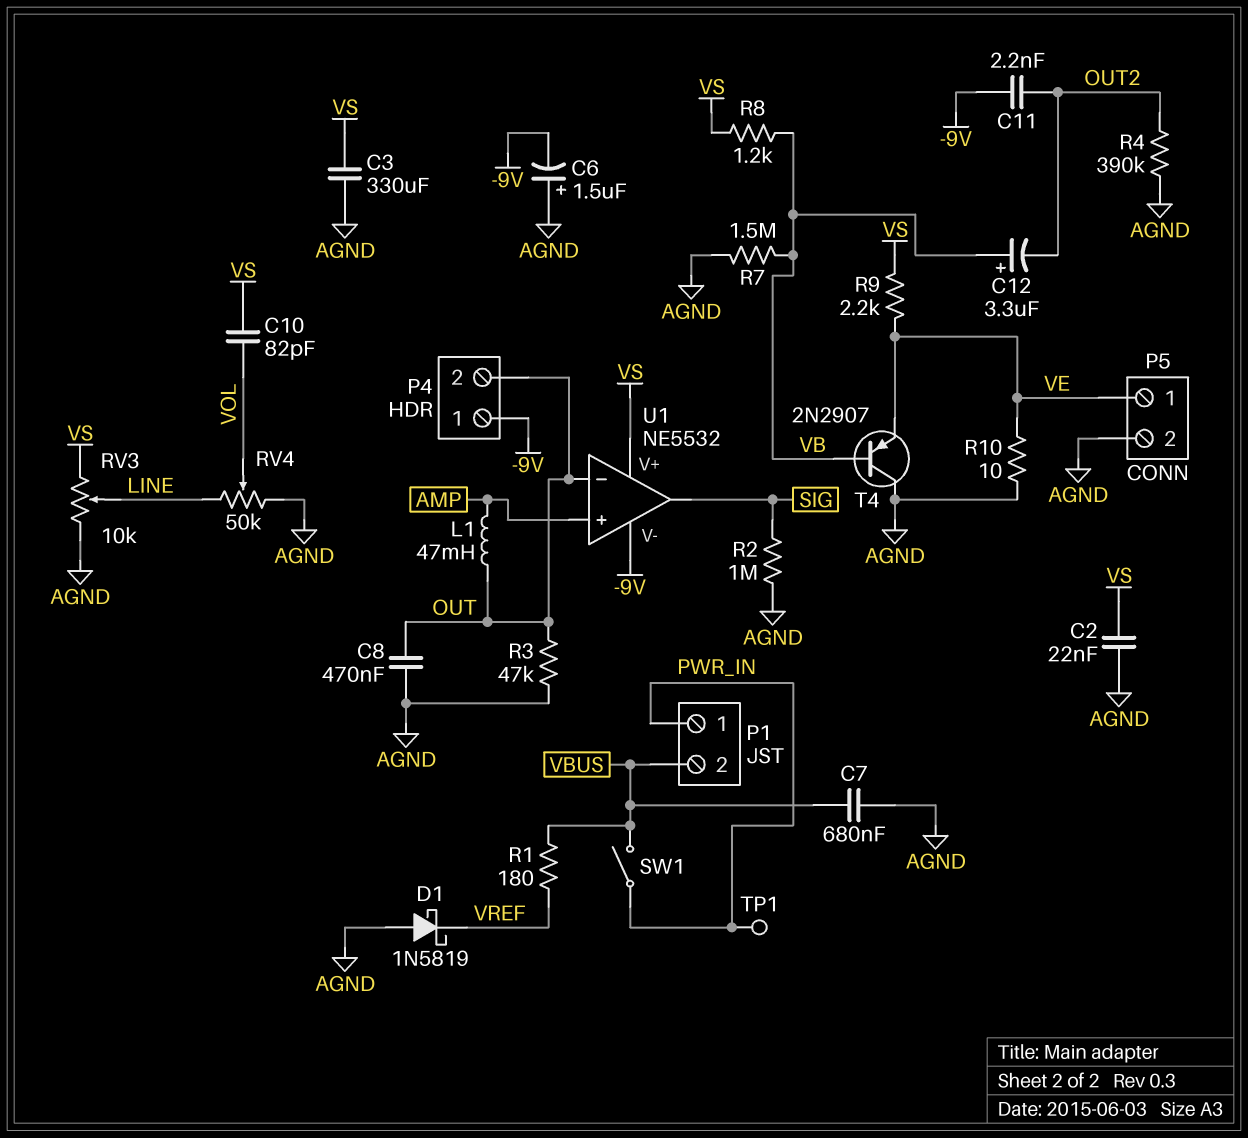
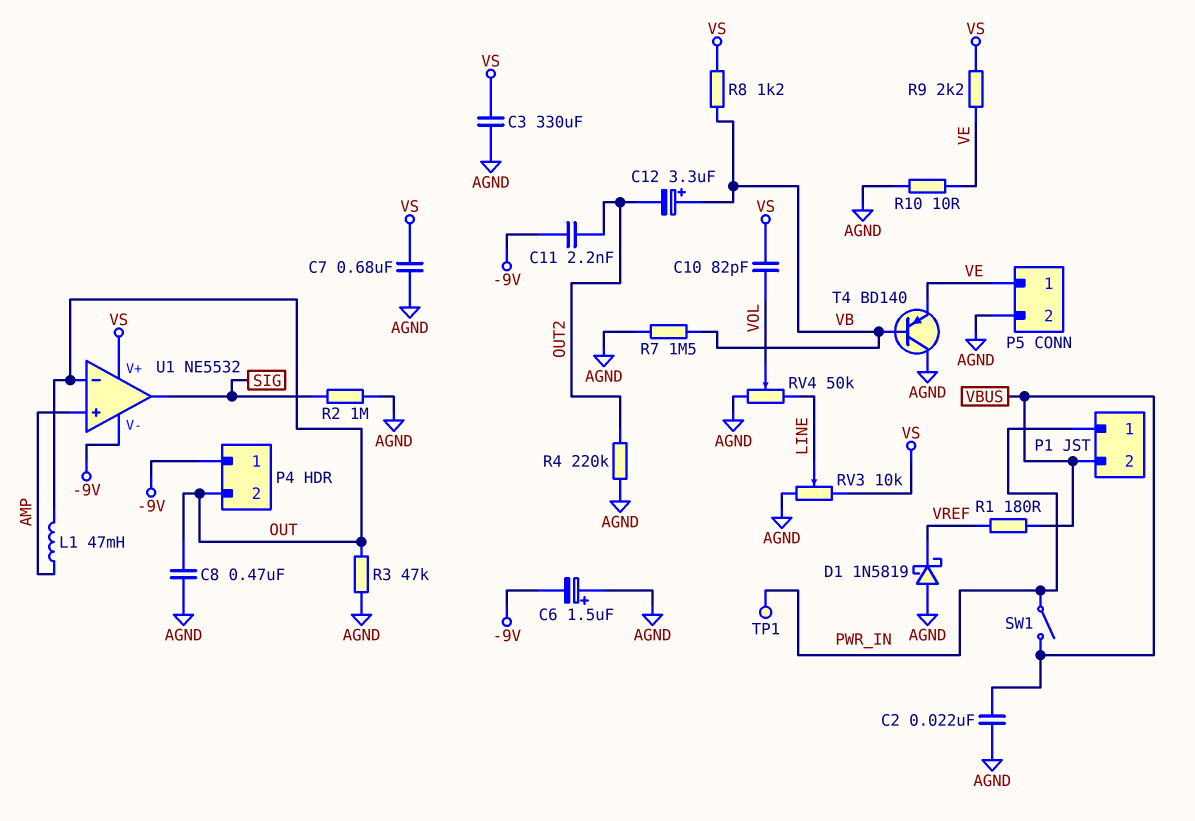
C2: 22nF (AGND, VS) -> 22nF (AGND, VBUS)
C7: 680nF (AGND, VBUS) -> 680nF (AGND, VS)
R4: 390k (AGND, OUT2) -> 220k (AGND, OUT2)
T4: PNP 2N2907 (B VB, C AGND, E VE) -> PNP BD140 (B VB, C AGND, E VE)

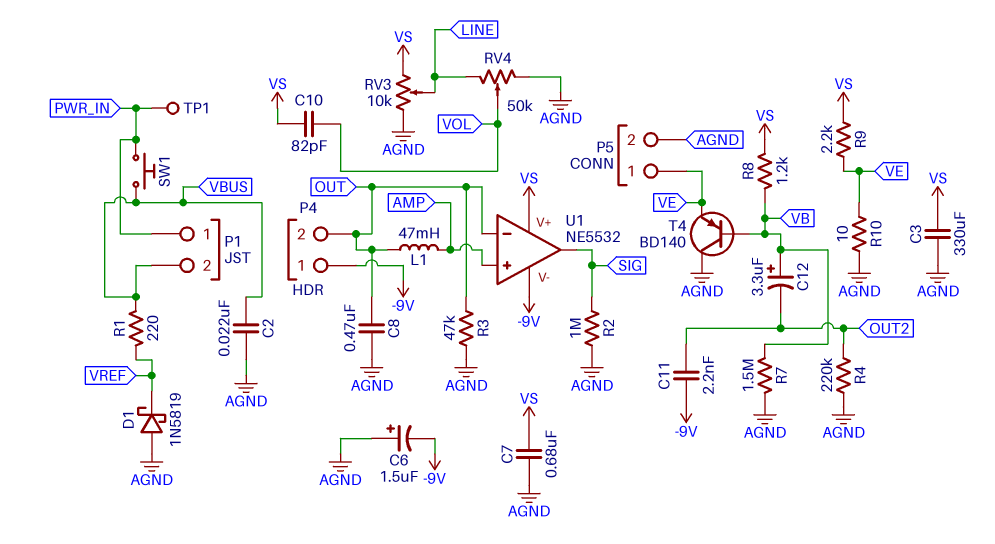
R1: 180 (VBUS, VREF) -> 220 (VBUS, VREF)
SW1: switch (PWR_IN, VBUS) -> button (PWR_IN, VBUS)

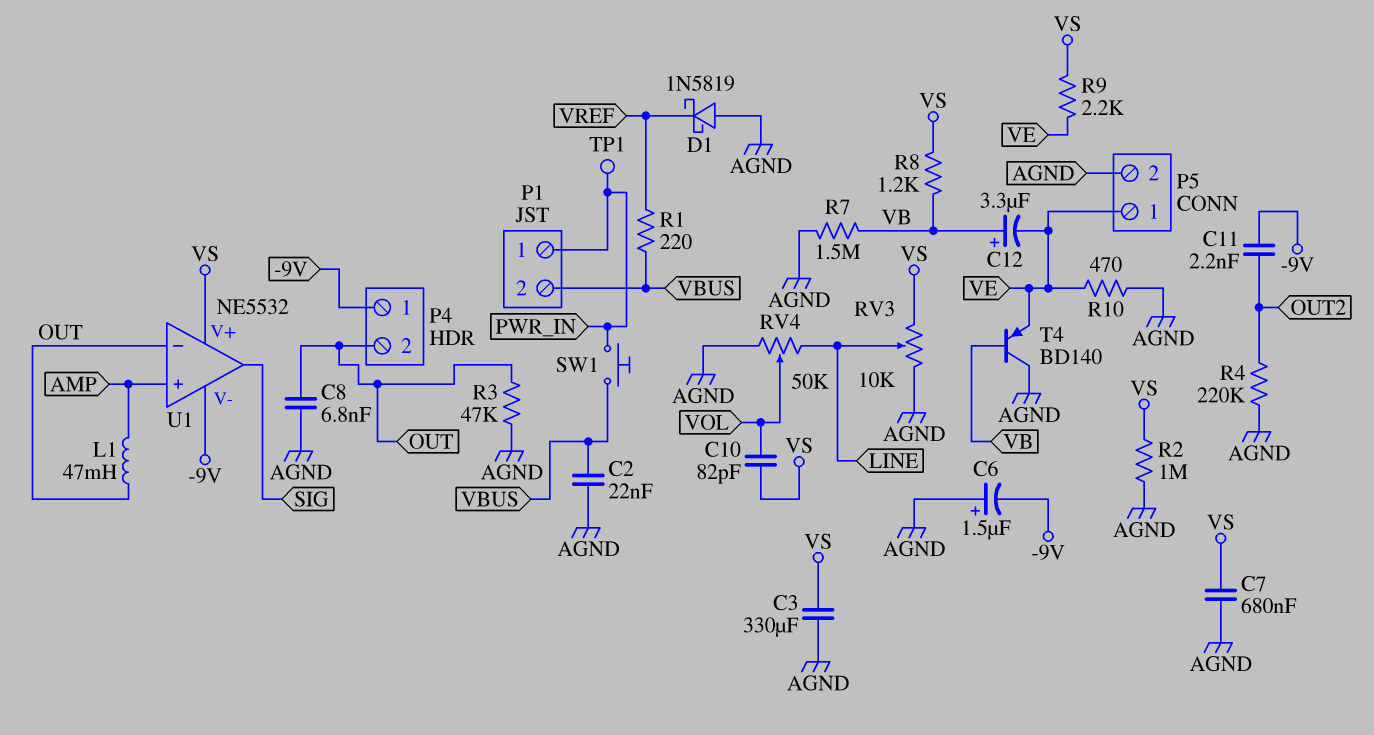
C8: 470nF (AGND, OUT) -> 6.8nF (AGND, OUT)
C12: 3.3uF (plus VB, minus OUT2) -> 3.3uF (plus VB, minus VE)
R2: 1M (AGND, SIG) -> 1M (AGND, VS)
R10: 10 (AGND, VE) -> 470 (AGND, VE)

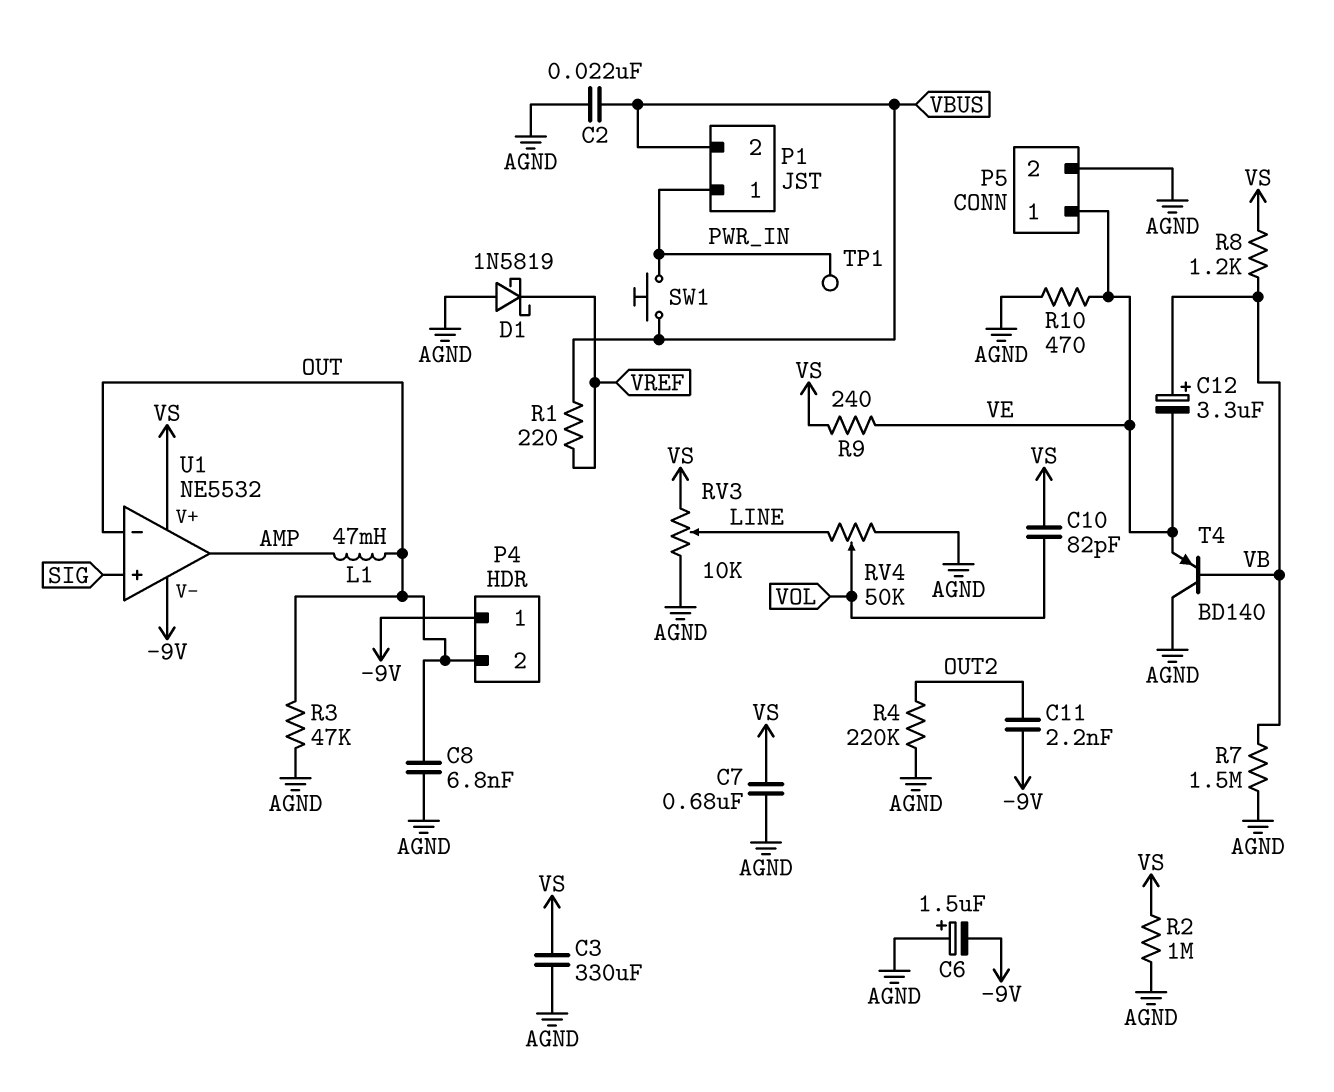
R9: 2.2k (VE, VS) -> 240 (VE, VS)
U1 pin in+: AMP -> SIG
U1 pin out: SIG -> AMP

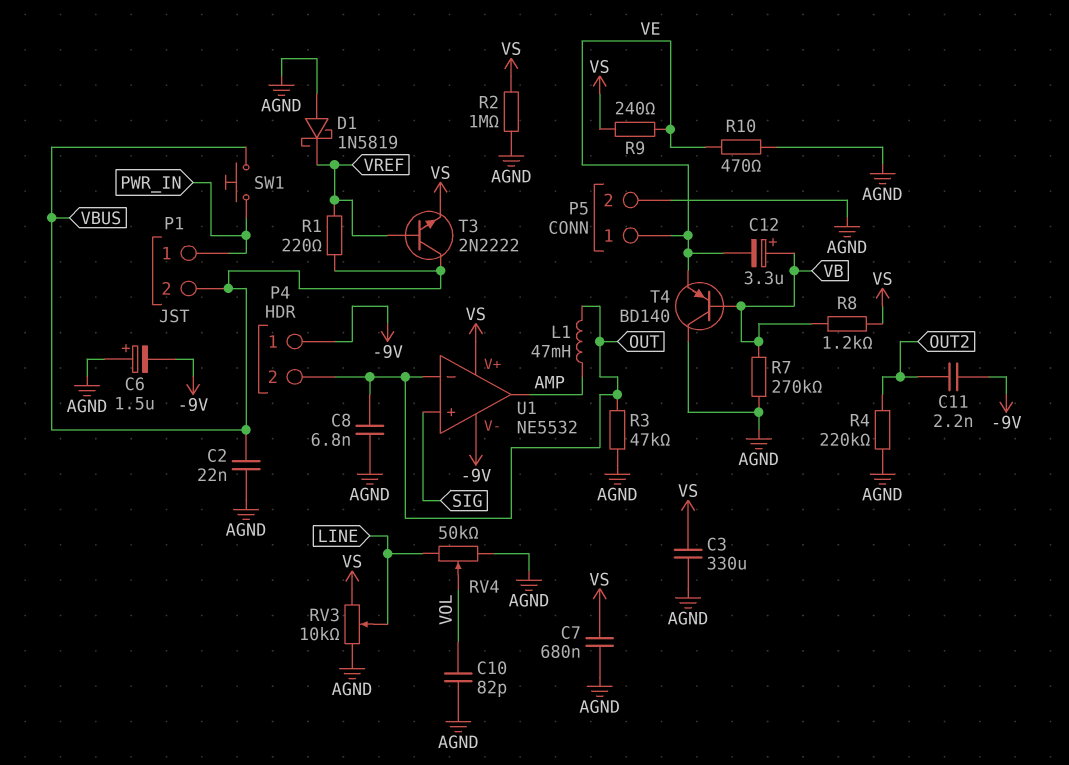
C10: 82pF (VOL, VS) -> 82pF (AGND, VOL)
R7: 1.5M (AGND, VB) -> 270k (AGND, VB)
T3: none -> NPN 2N2222 (B VREF, C VBUS, E VS)
TP1: test point (PWR_IN) -> none

